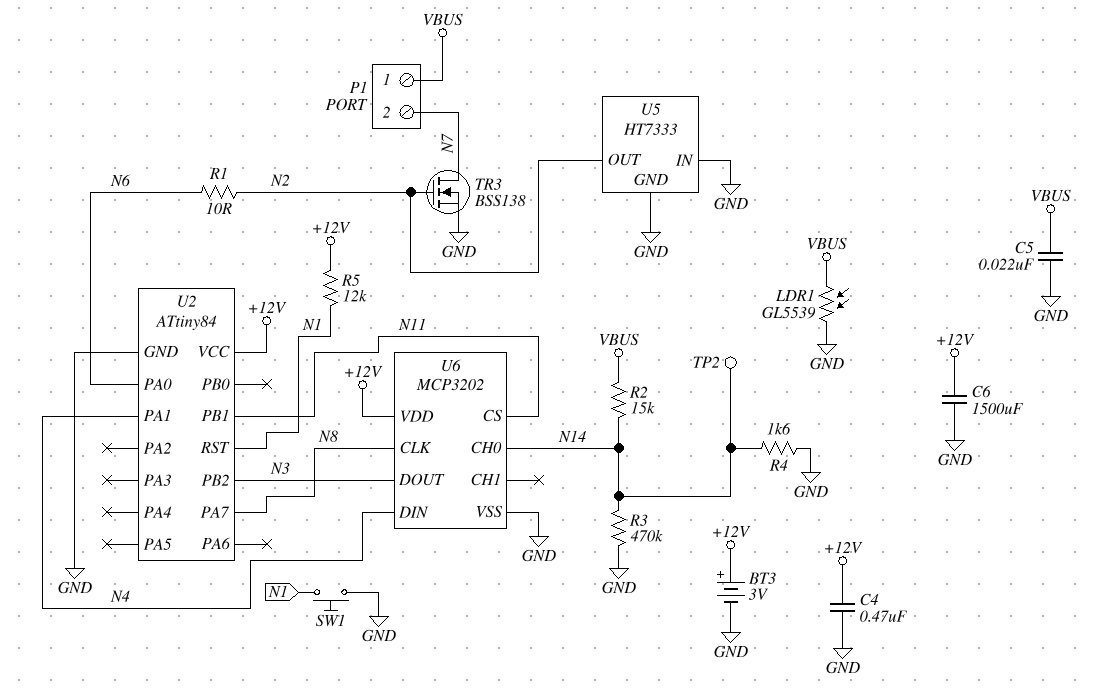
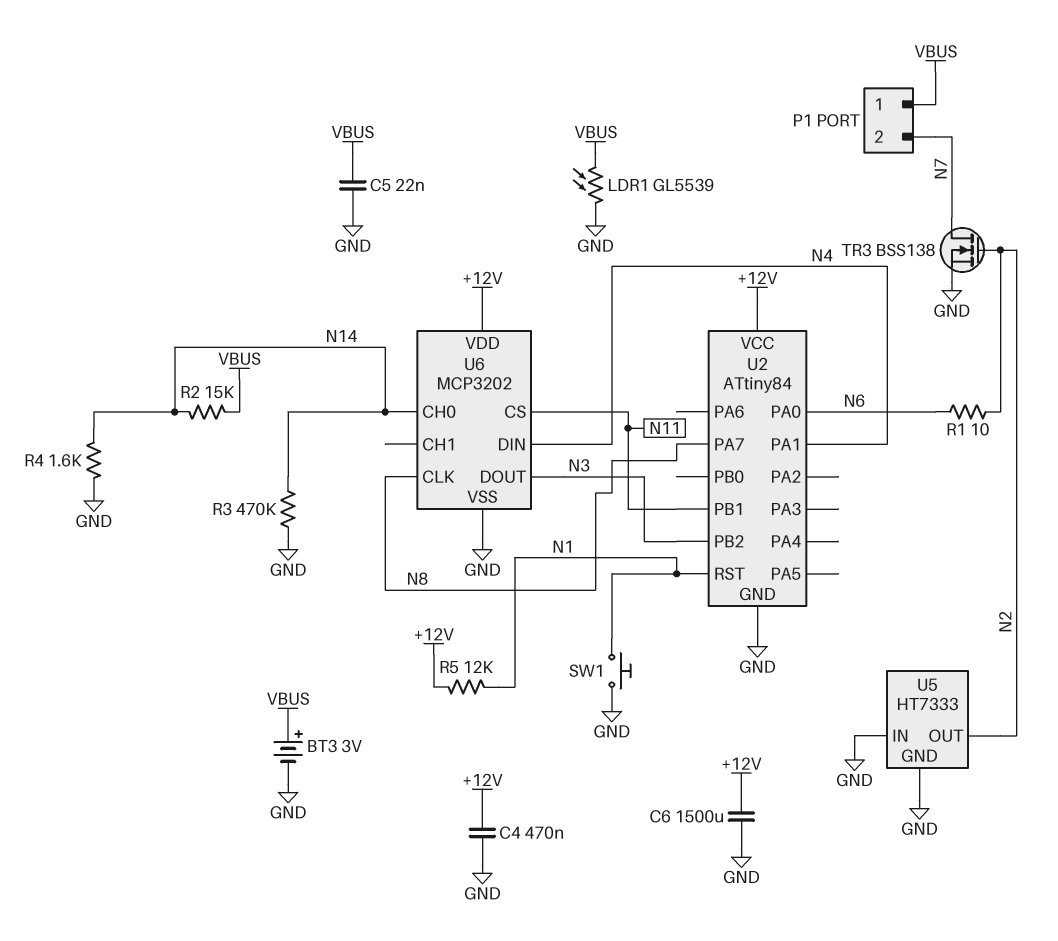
BT3: 3V (plus +12V, minus GND) -> 3V (plus VBUS, minus GND)
TP2: test point (N14) -> none

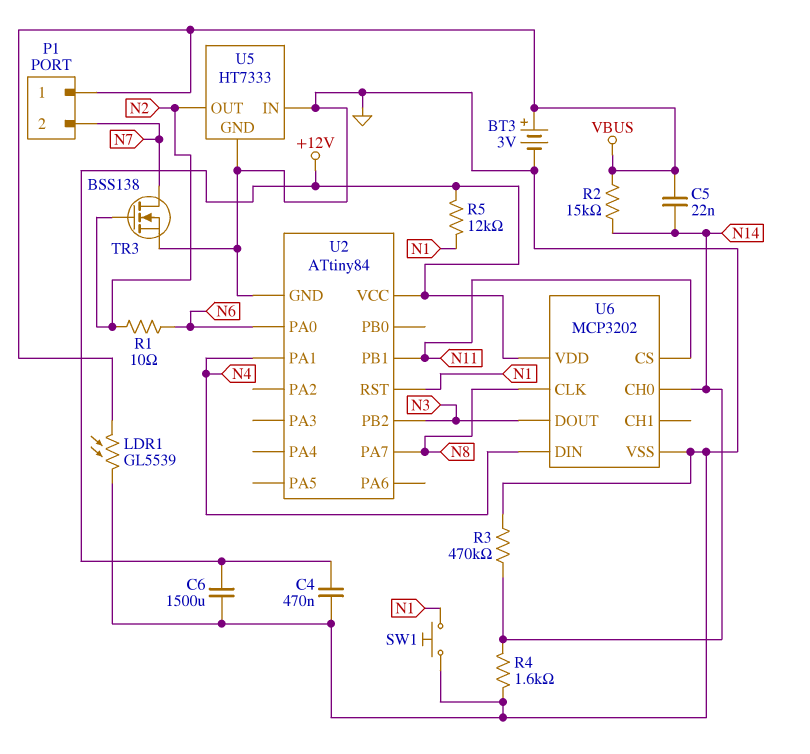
C5: 22nF (GND, VBUS) -> 22nF (N14, VBUS)

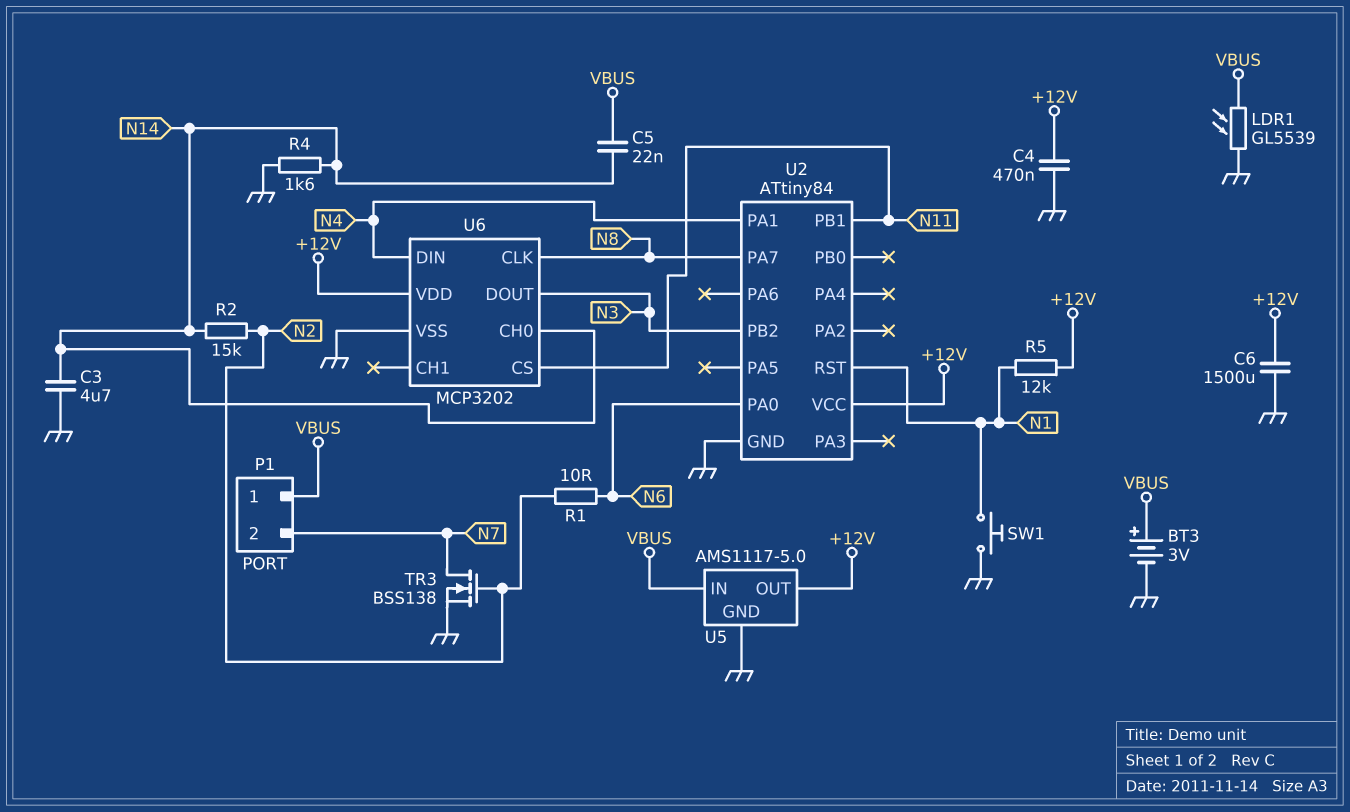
C3: none -> 4.7uF (GND, N14)
R2: 15k (N14, VBUS) -> 15k (N2, N14)
R3: 470k (GND, N14) -> none
U5: HT7333 -> AMS1117-5.0
U5 pin IN: GND -> VBUS
U5 pin OUT: N2 -> +12V

